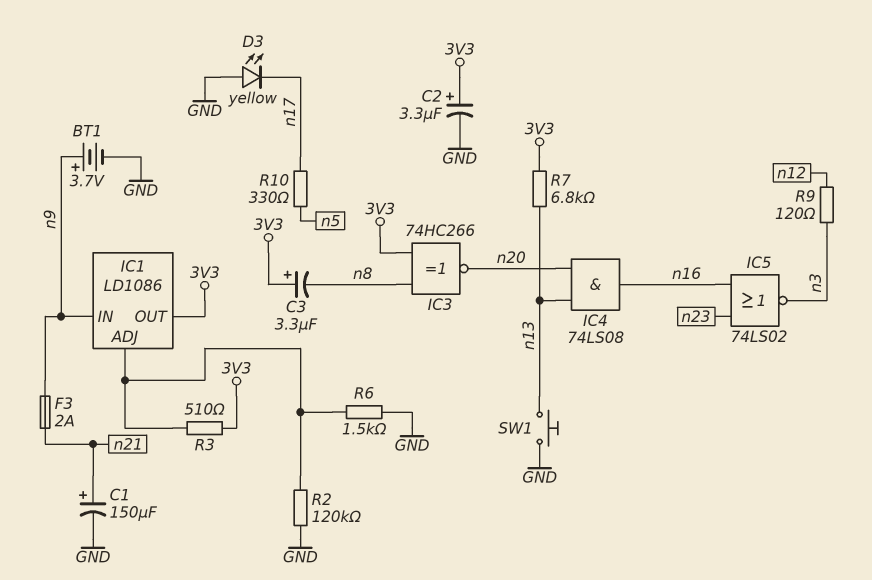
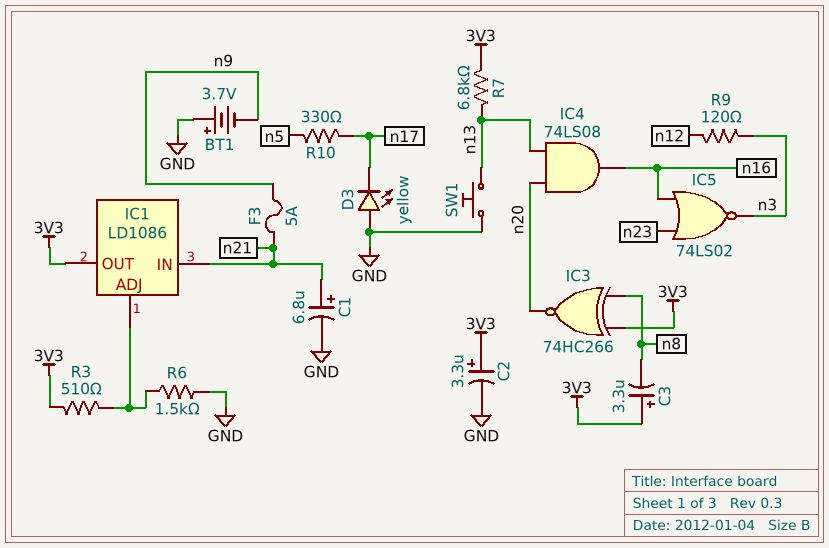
BT1: 3.7V (plus n9, minus GND) -> 3.7V (plus GND, minus n9)
C1: 150uF (plus n21, minus GND) -> 6.8uF (plus n21, minus GND)
F3: 2A (n9, n21) -> 5A (n9, n21)
IC1 pin IN: n9 -> n21
R2: 120k (GND, IC1/ADJ) -> none

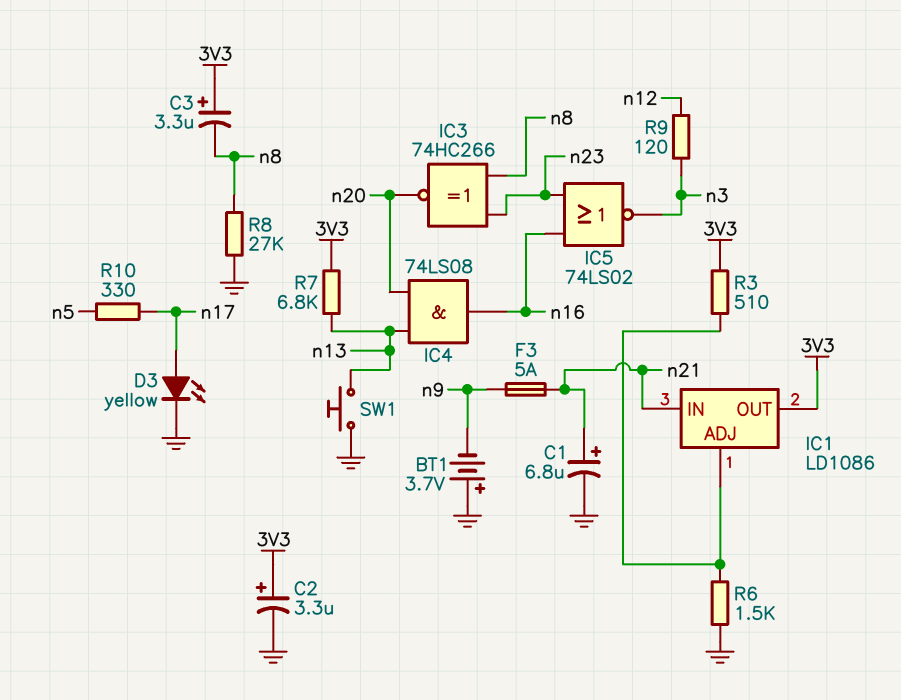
D3: LED yellow (A GND, K n17) -> LED yellow (A n17, K GND)
IC3: XNOR 74HC266 (in 3V3, in n8, out n20) -> XNOR 74HC266 (in n8, in n23, out n20)
R8: none -> 27k (GND, n8)

